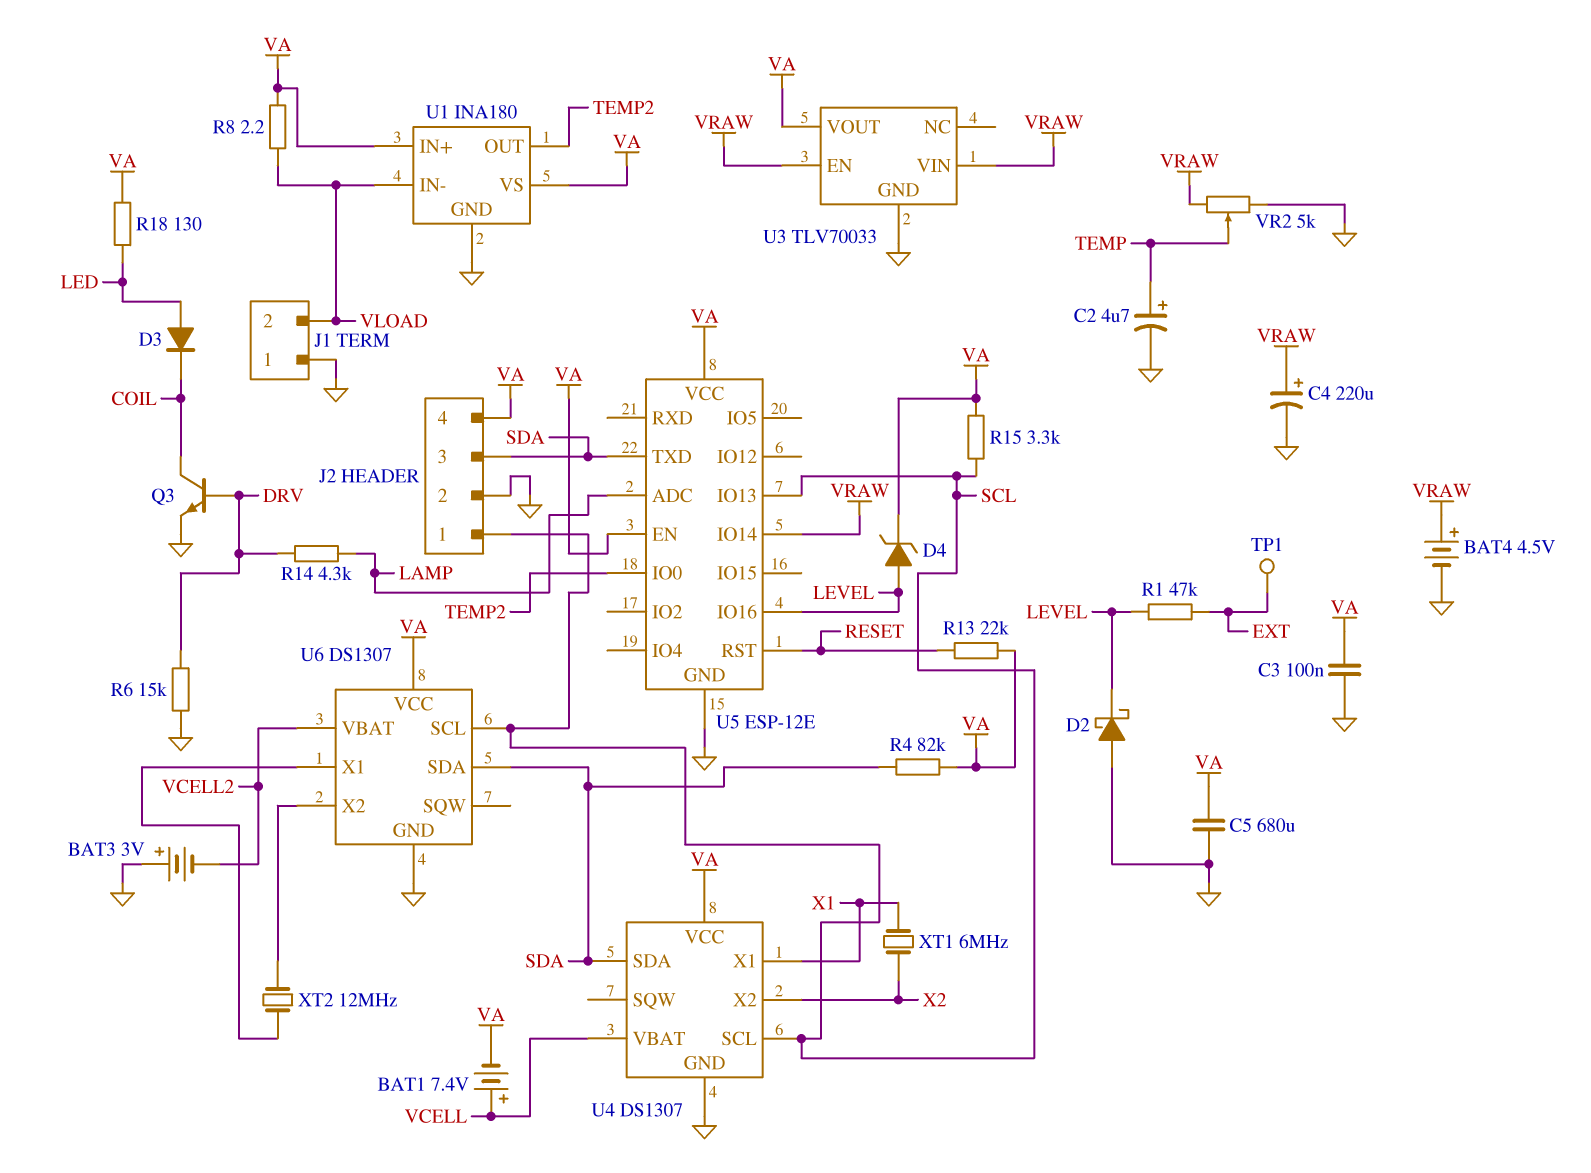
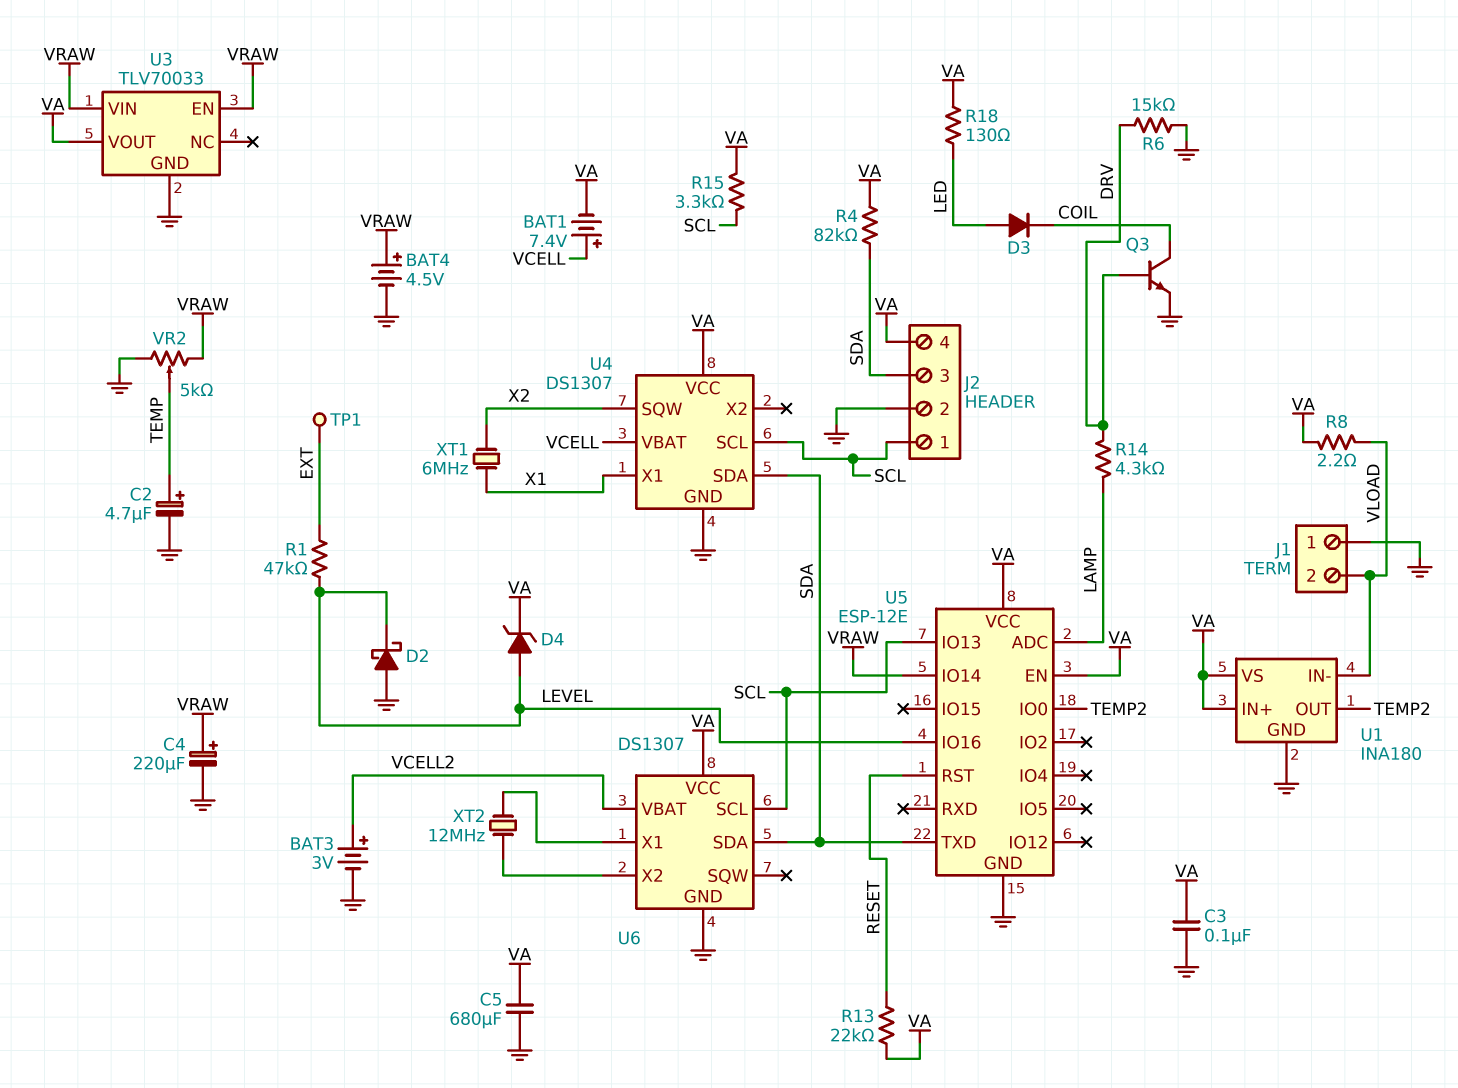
BAT3: 3V (plus GND, minus VCELL2) -> 3V (plus VCELL2, minus GND)
U4 pin SQW: none -> X2
U4 pin X2: X2 -> none

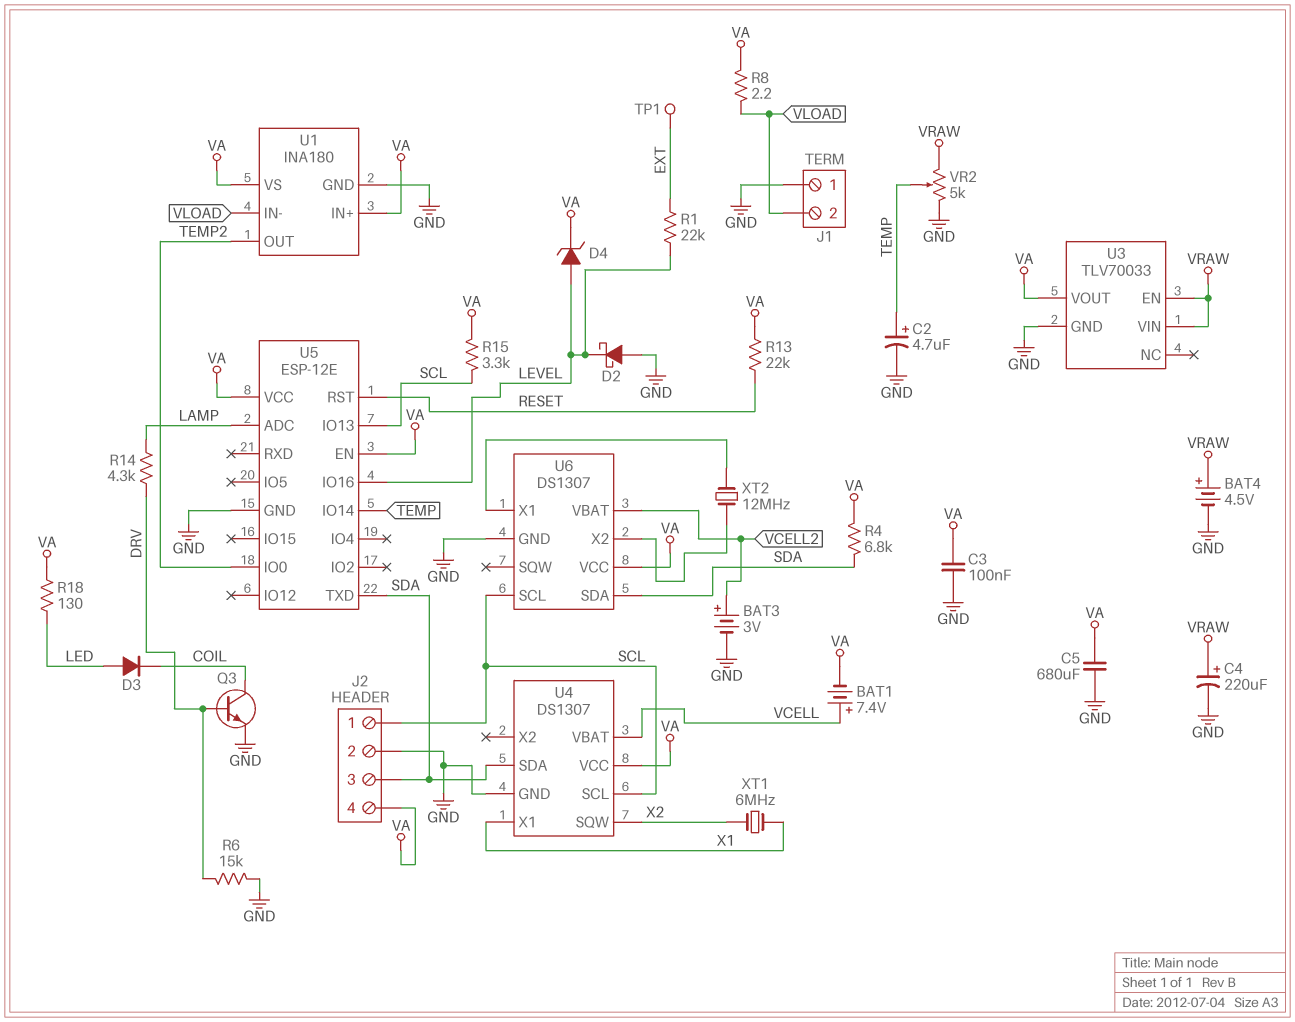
R1: 47k (EXT, LEVEL) -> 22k (EXT, LEVEL)
R4: 82k (SDA, VA) -> 6.8k (SDA, VA)
U5 pin IO14: VRAW -> TEMP

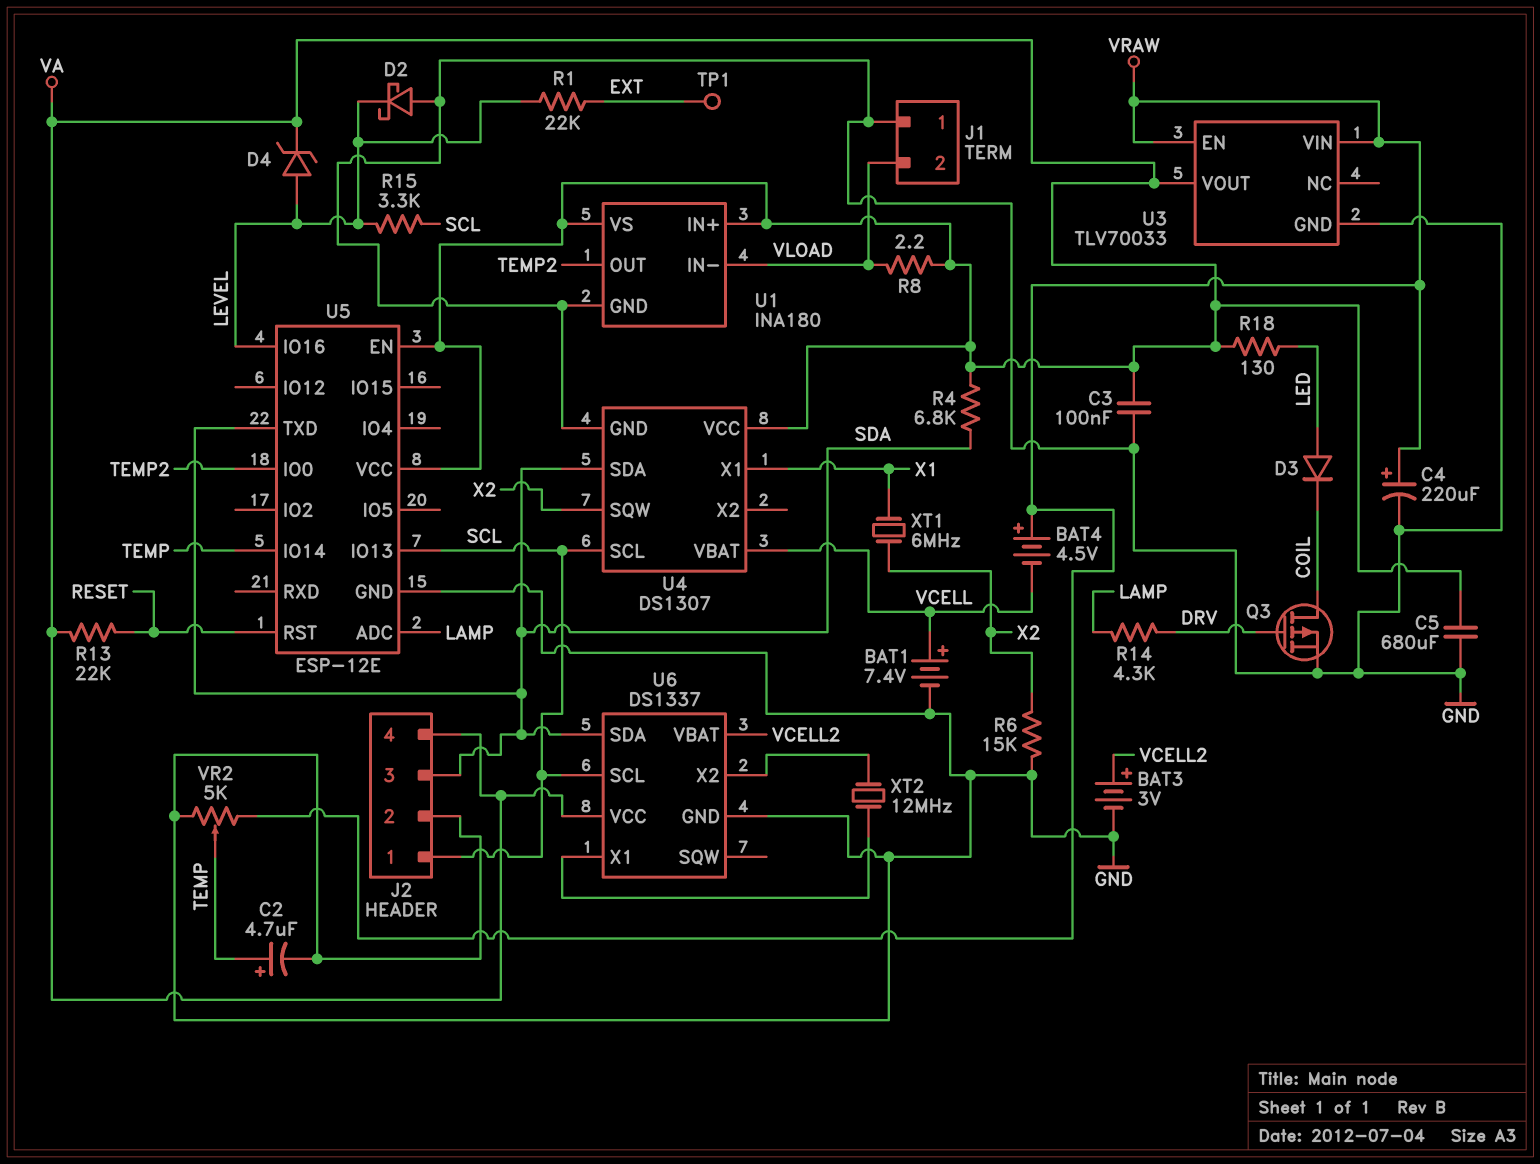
BAT1: 7.4V (plus VCELL, minus VA) -> 7.4V (plus VCELL, minus GND)
BAT4: 4.5V (plus VRAW, minus GND) -> 4.5V (plus VRAW, minus VCELL)
Q3: NPN (B DRV, C COIL, E GND) -> PMOS (G DRV, D COIL, S GND)
R6: 15k (DRV, GND) -> 15k (GND, X2)
R15: 3.3k (SCL, VA) -> 3.3k (LEVEL, SCL)
U6: DS1307 -> DS1337

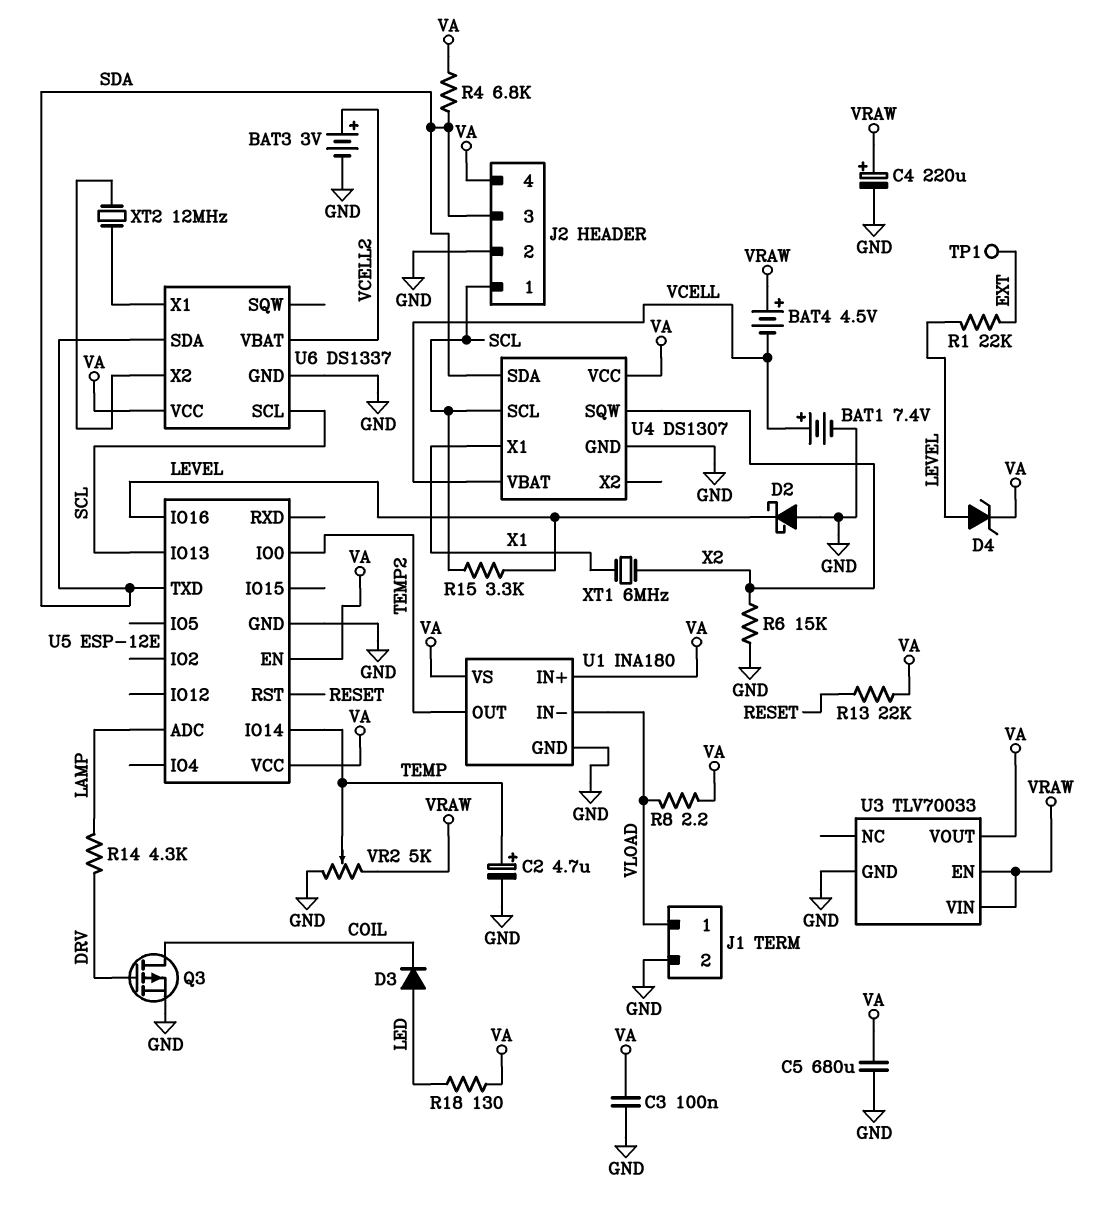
J1 pin 1: GND -> VLOAD
J1 pin 2: VLOAD -> GND

